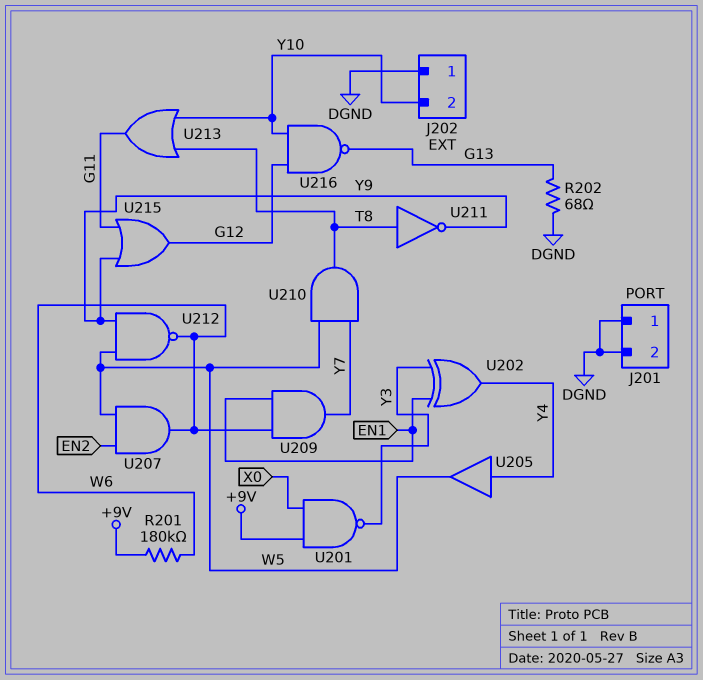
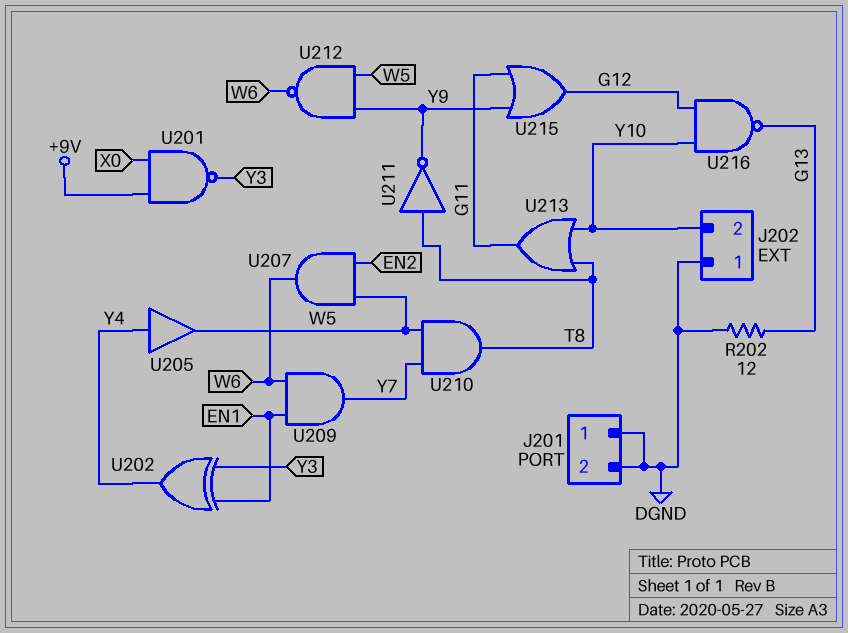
R201: 180k (+9V, W6) -> none
R202: 68 (DGND, G13) -> 12 (DGND, G13)

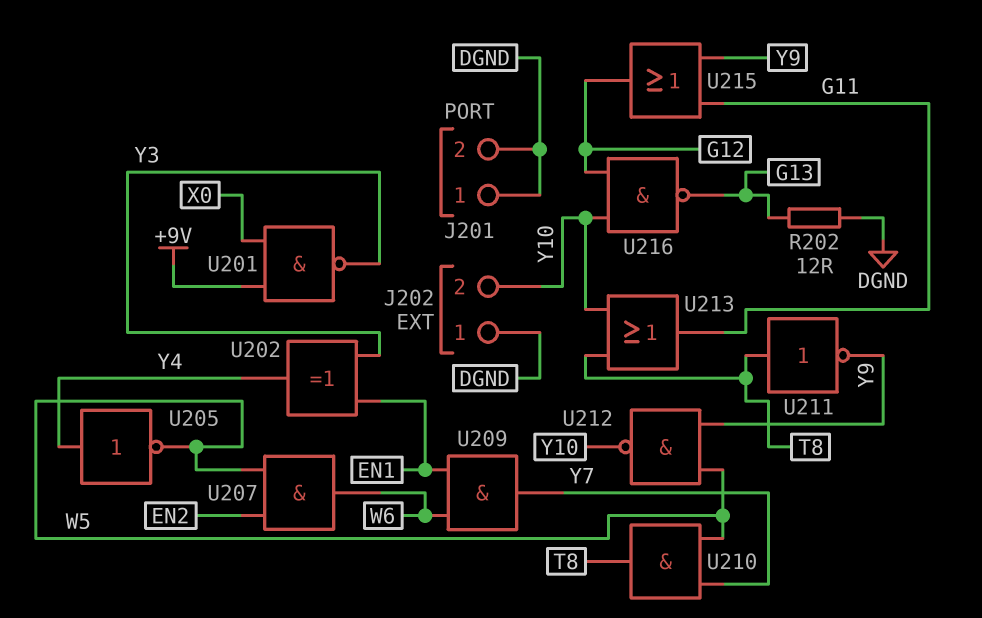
U205: buffer (in Y4, out W5) -> NOT (in Y4, out W5)
U212: NAND (in W5, in Y9, out W6) -> NAND (in W5, in Y9, out Y10)

